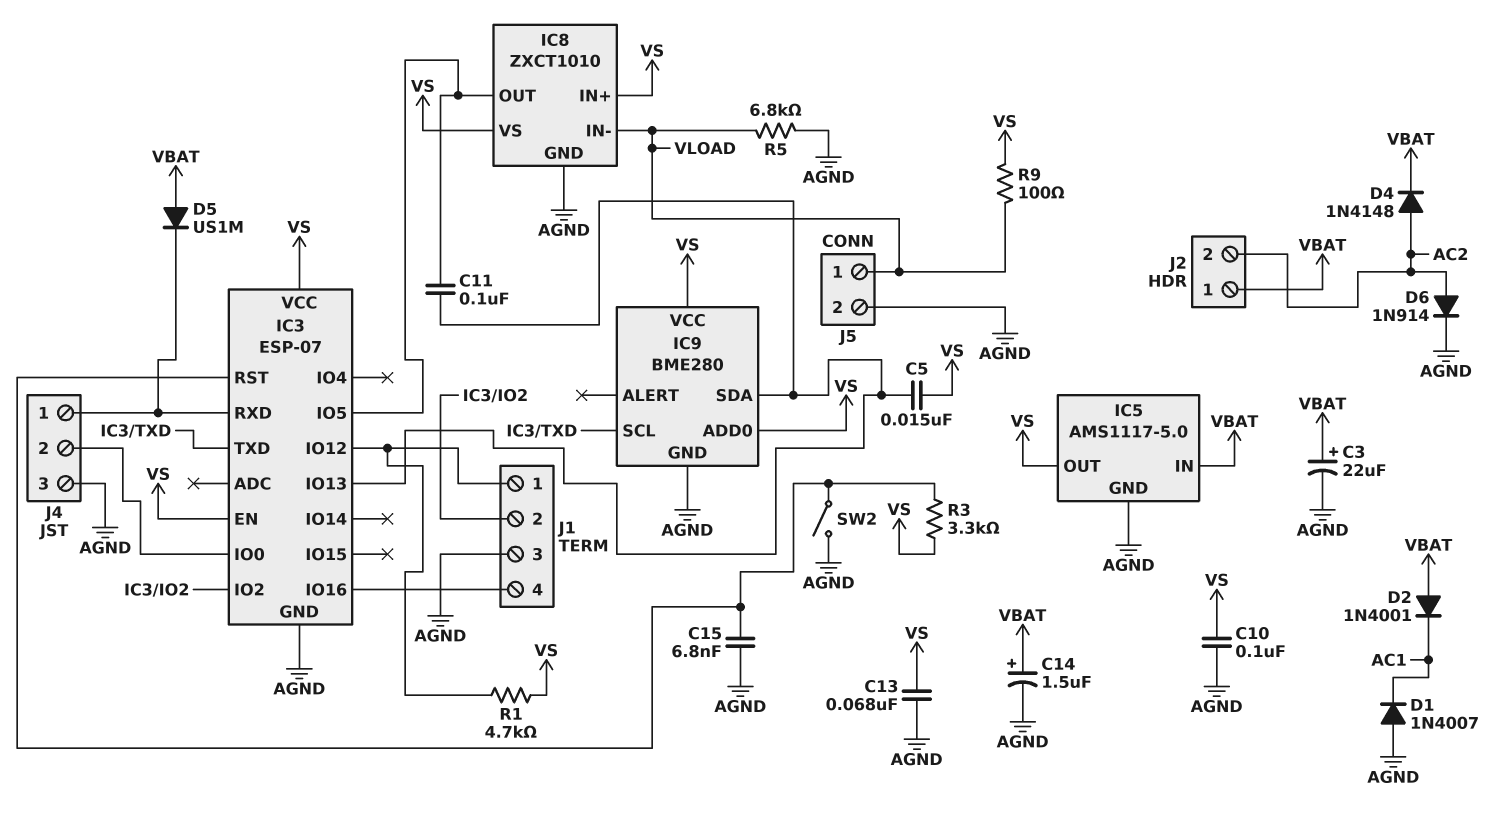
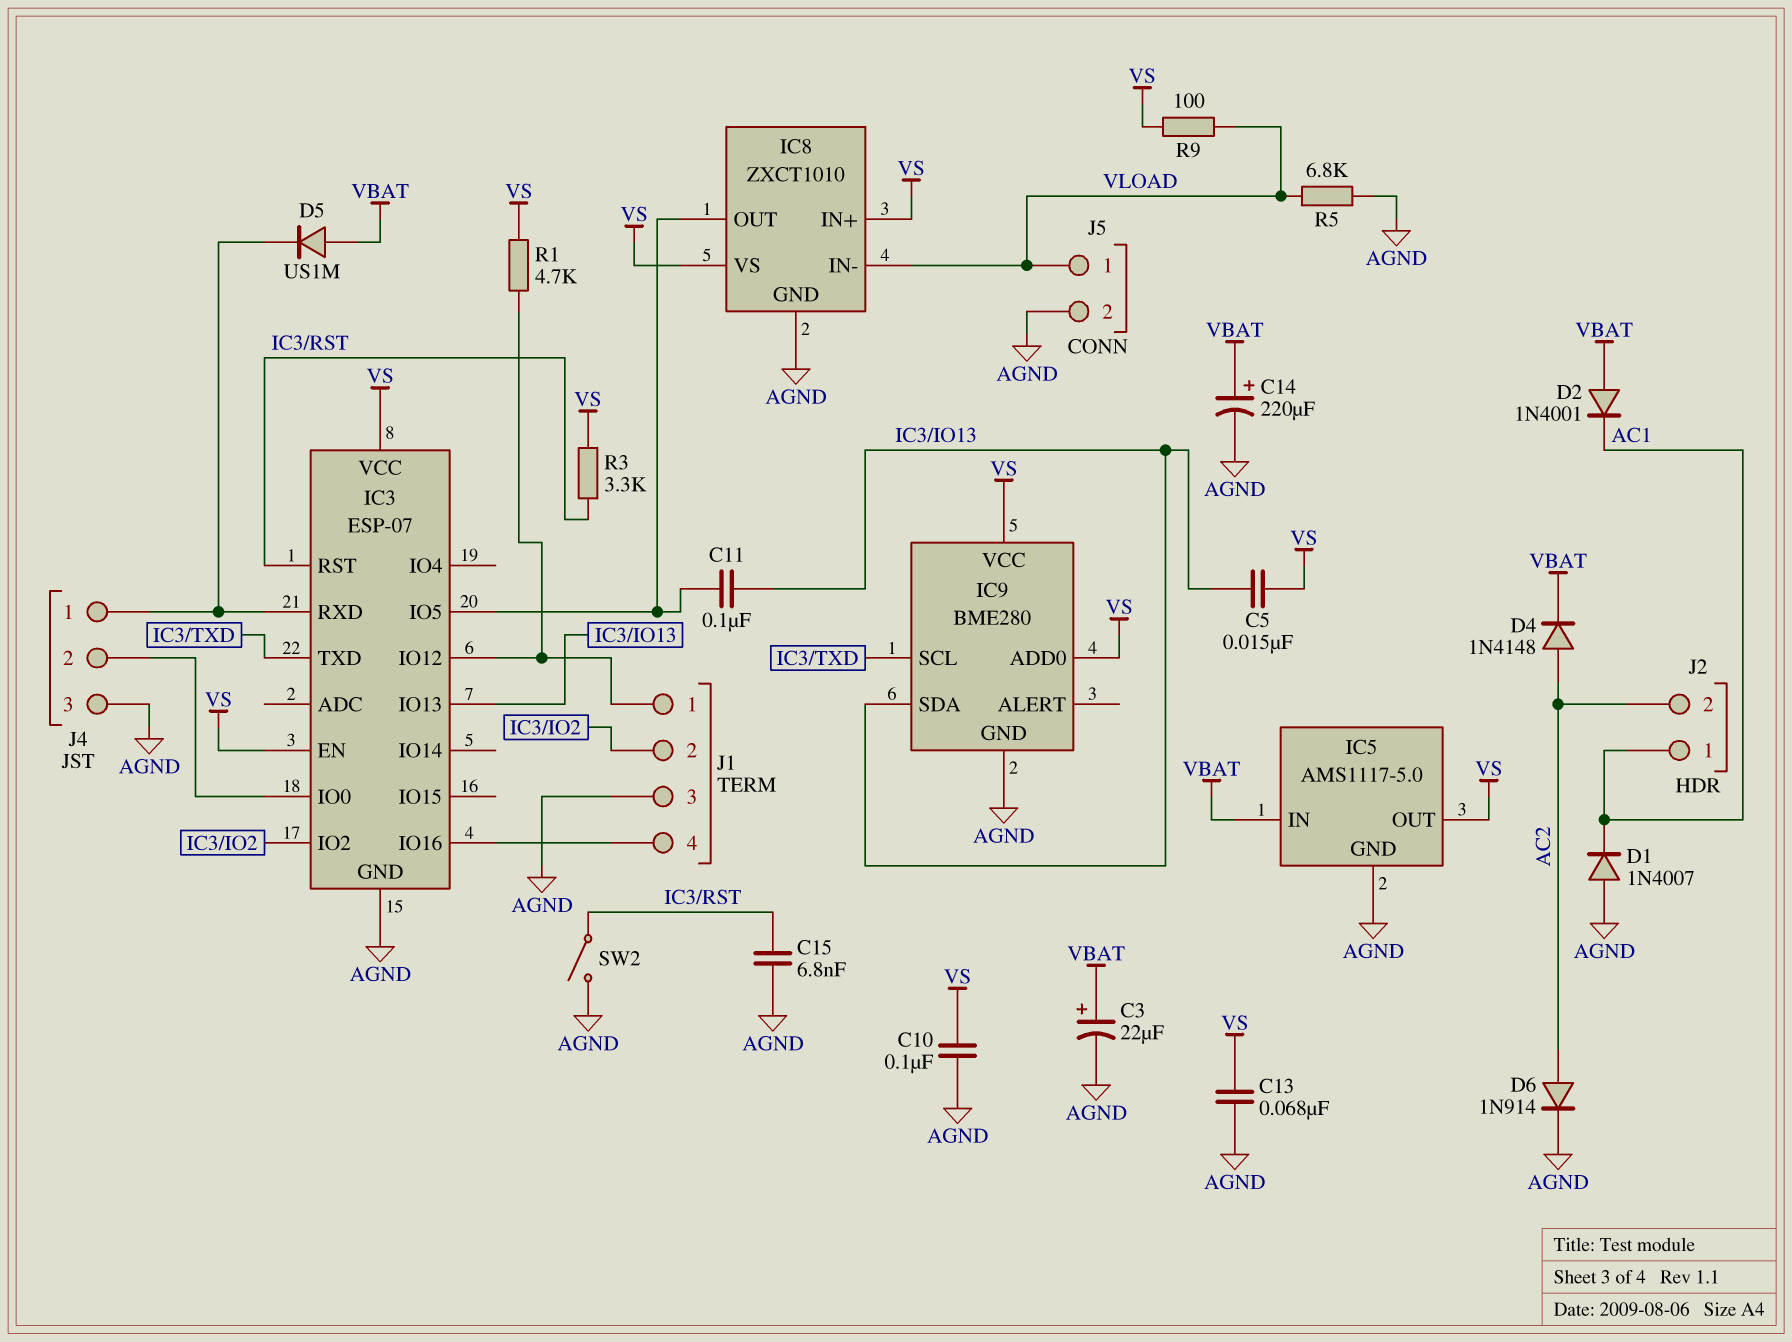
C14: 1.5uF (plus VBAT, minus AGND) -> 220uF (plus VBAT, minus AGND)
J2 pin 1: VBAT -> AC1

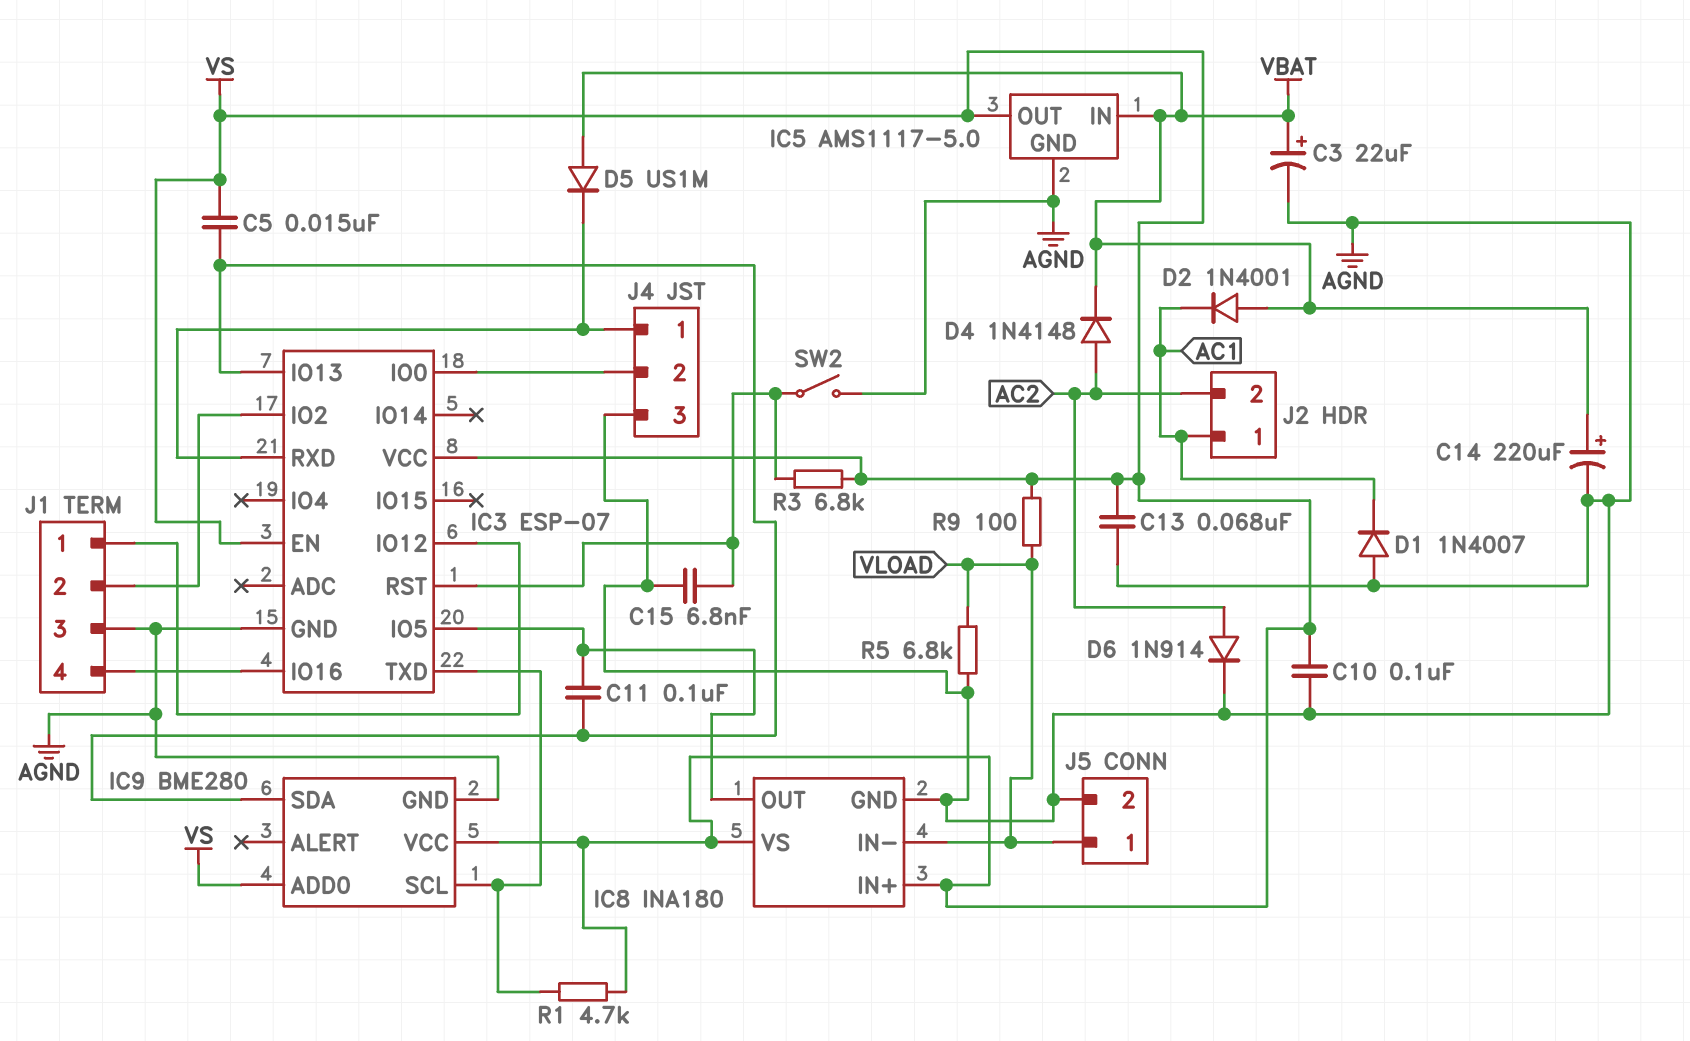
IC8: ZXCT1010 -> INA180
R1: 4.7k (IC3/IO12, VS) -> 4.7k (IC3/TXD, VS)
R3: 3.3k (IC3/RST, VS) -> 6.8k (IC3/RST, VS)

